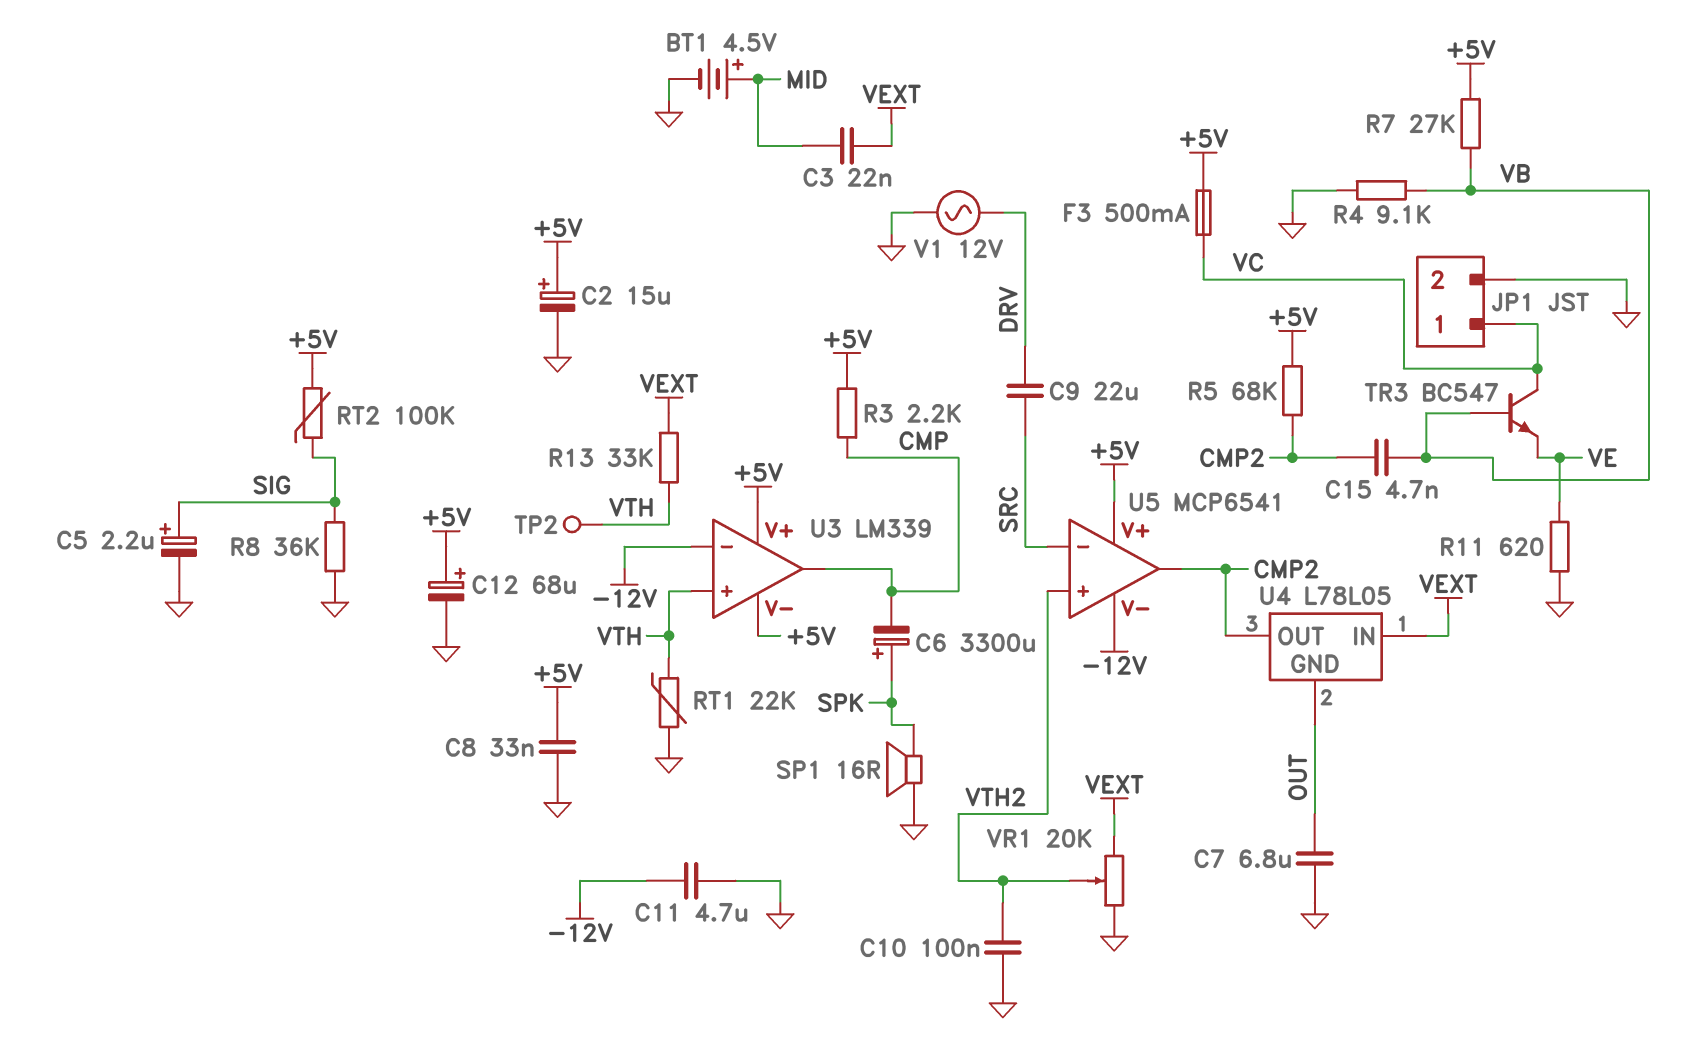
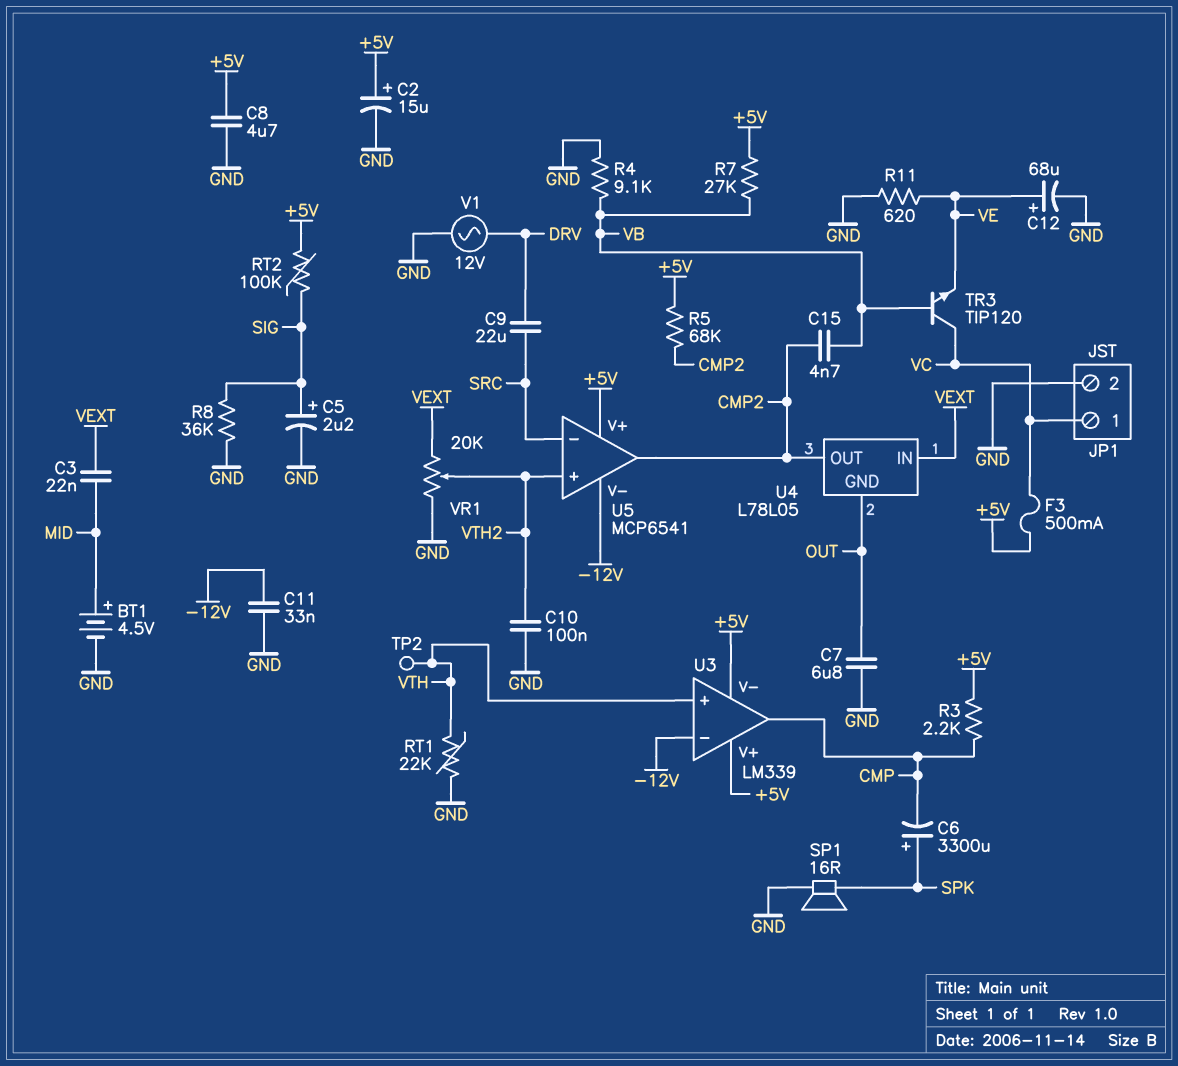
C8: 33nF (+5V, GND) -> 4.7uF (+5V, GND)
C11: 4.7uF (-12V, GND) -> 33nF (-12V, GND)
C12: 68uF (plus +5V, minus GND) -> 68uF (plus VE, minus GND)
R13: 33k (VEXT, VTH) -> none
TR3: NPN BC547 (B VB, C VC, E VE) -> NPN TIP120 (B VB, C VC, E VE)

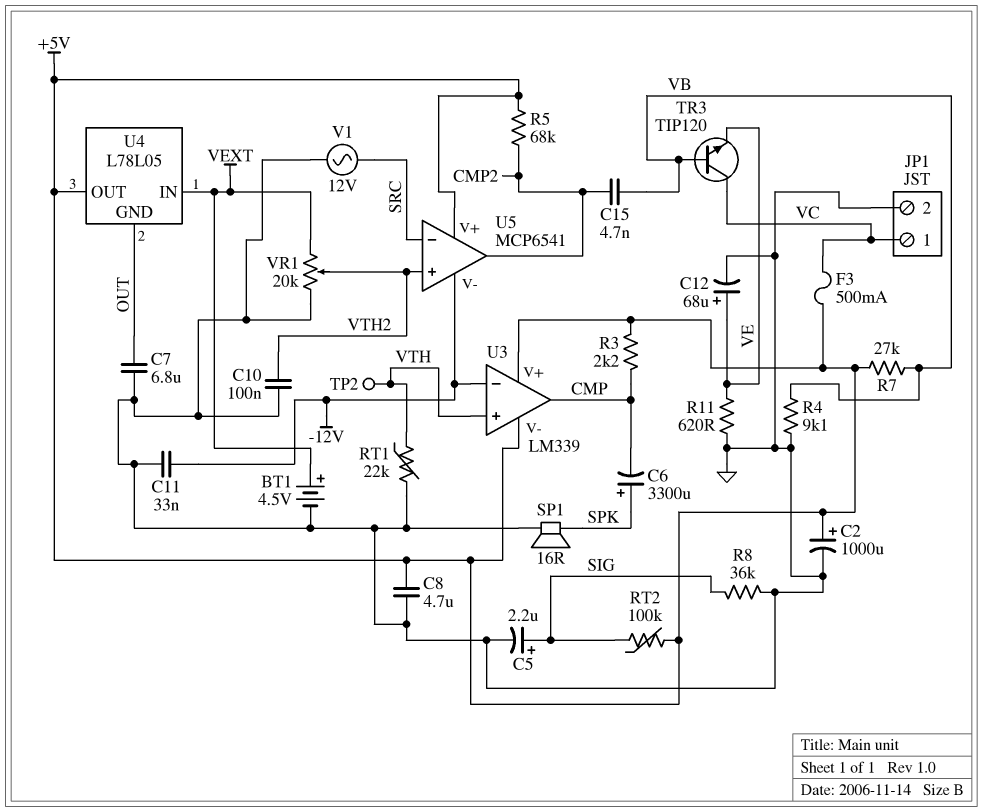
BT1: 4.5V (plus MID, minus GND) -> 4.5V (plus VEXT, minus GND)
C2: 15uF (plus +5V, minus GND) -> 1000uF (plus +5V, minus GND)
C3: 22nF (MID, VEXT) -> none
C9: 22uF (DRV, SRC) -> none
U4 pin OUT: CMP2 -> +5V
V1: AC 12V (DRV, GND) -> AC 12V (GND, SRC)

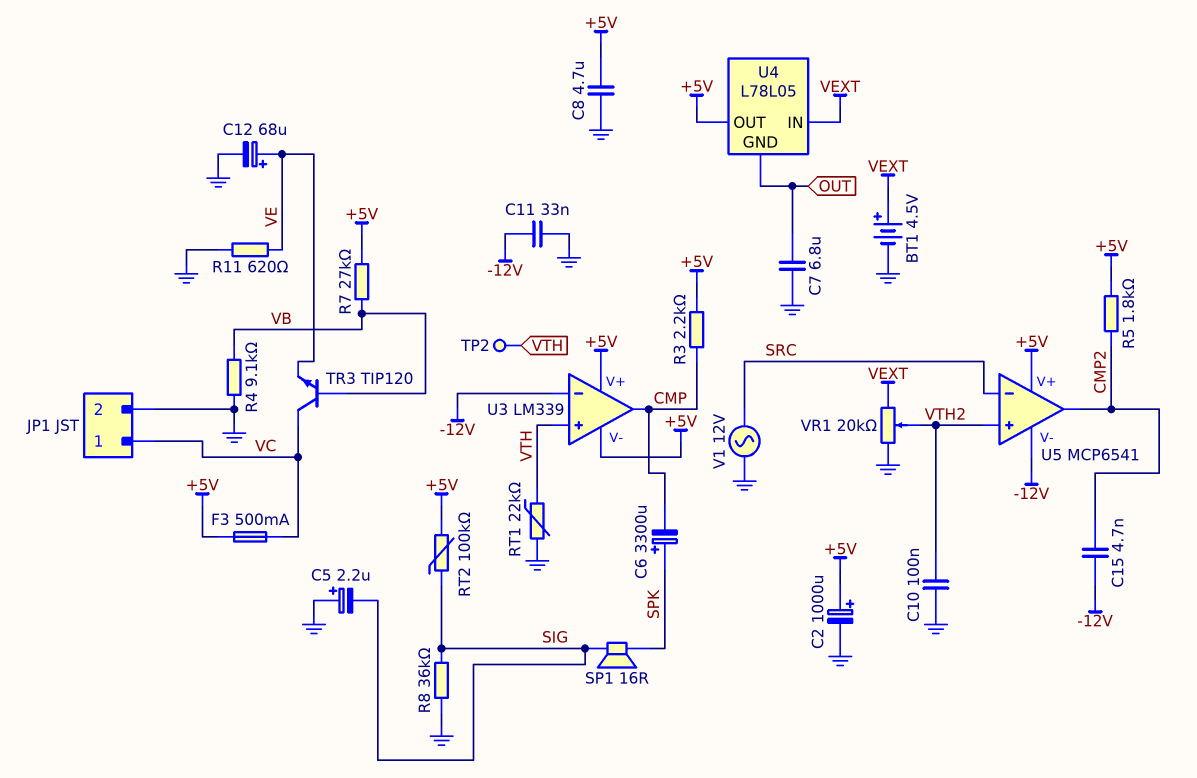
C5: 2.2uF (plus SIG, minus GND) -> 2.2uF (plus GND, minus SIG)
C15: 4.7nF (CMP2, VB) -> 4.7nF (-12V, CMP2)
R5: 68k (+5V, CMP2) -> 1.8k (+5V, CMP2)
SP1: speaker 16R (GND, SPK) -> speaker 16R (SIG, SPK)

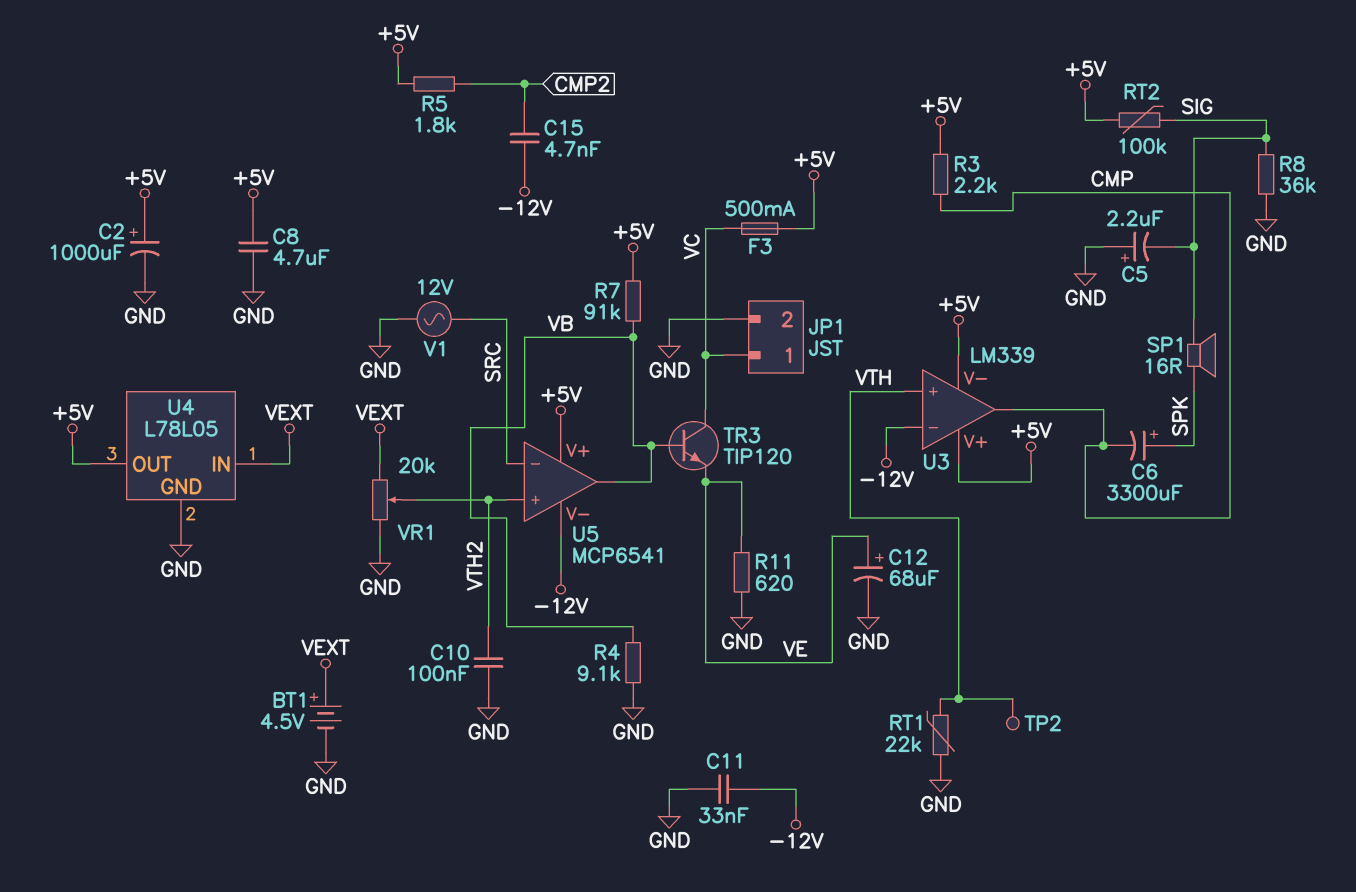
C7: 6.8uF (GND, OUT) -> none
R7: 27k (+5V, VB) -> 91k (+5V, VB)
U4 pin GND: OUT -> GND
U5 pin out: CMP2 -> VB

